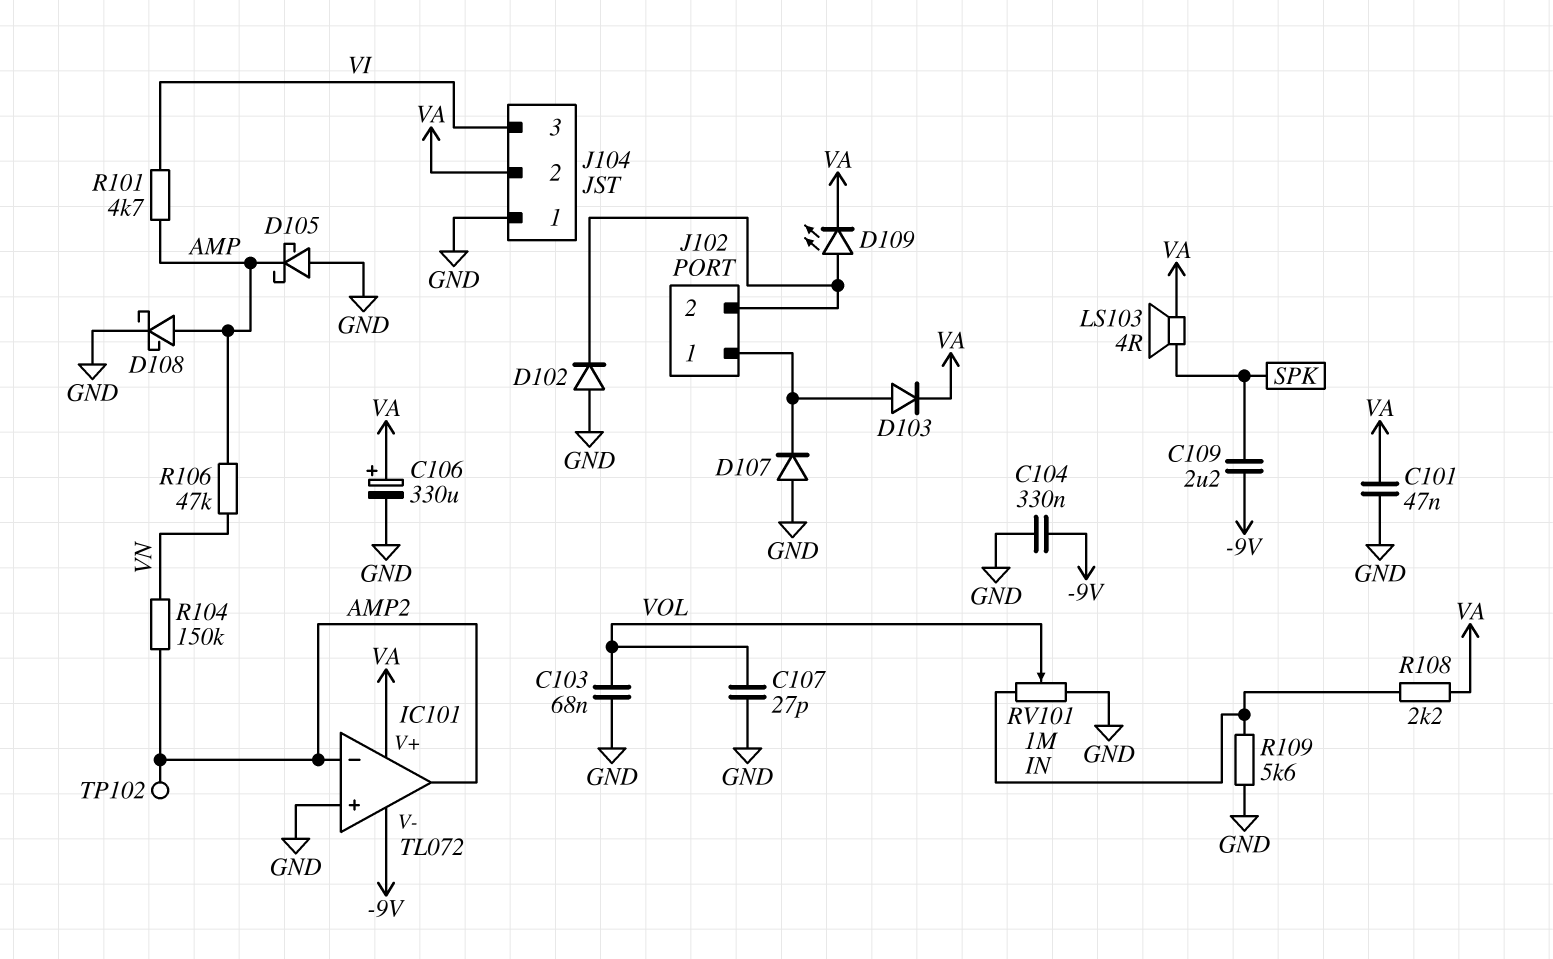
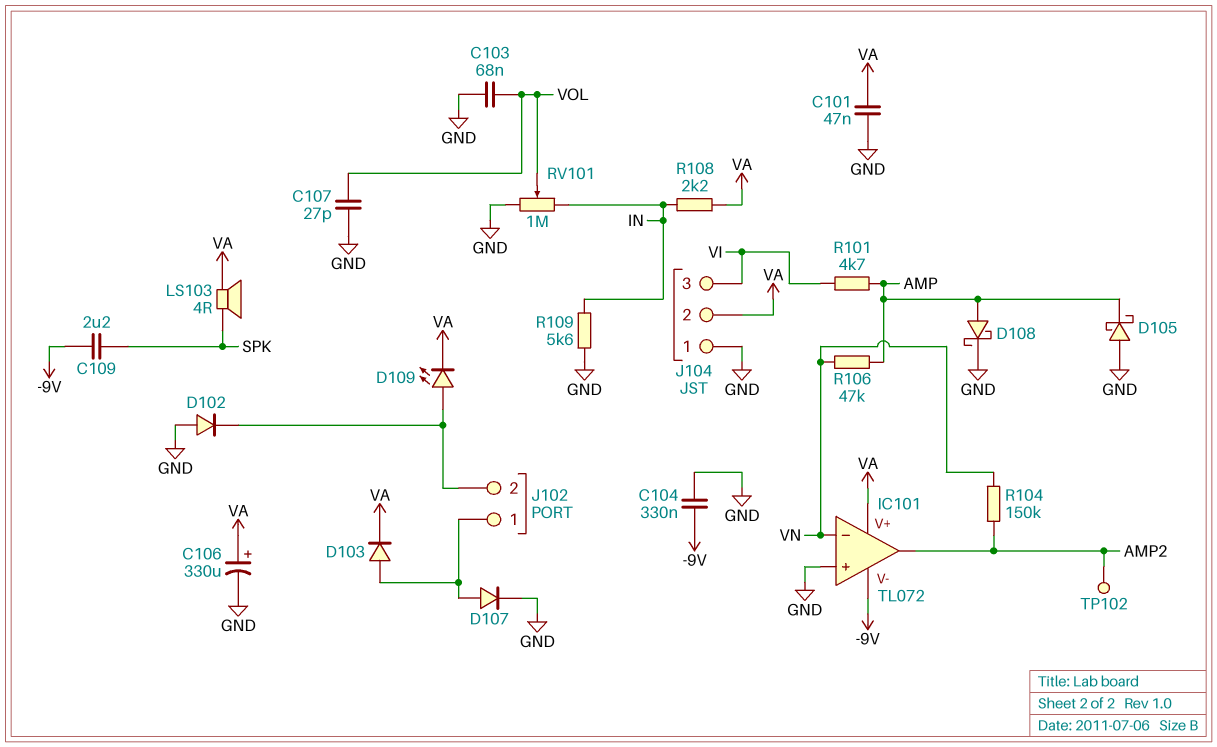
D107: diode (A GND, K J102/1) -> diode (A J102/1, K GND)
IC101 pin in-: AMP2 -> VN

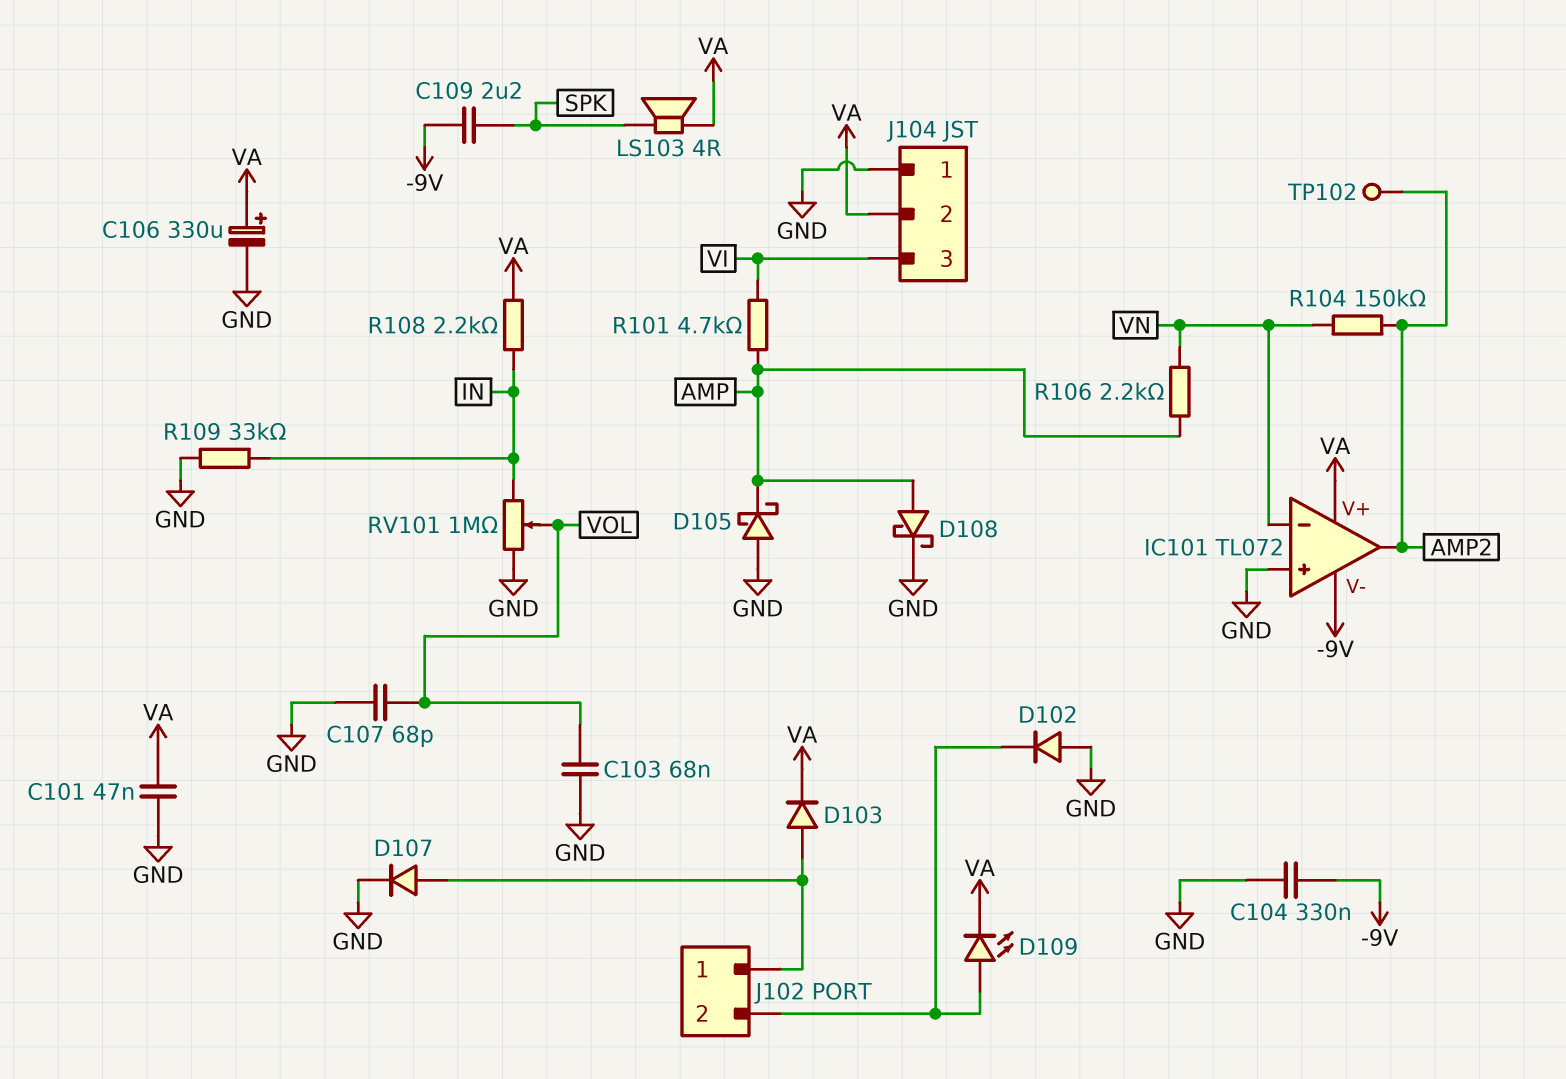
C107: 27pF (GND, VOL) -> 68pF (GND, VOL)
R106: 47k (AMP, VN) -> 2.2k (AMP, VN)
R109: 5.6k (GND, IN) -> 33k (GND, IN)

